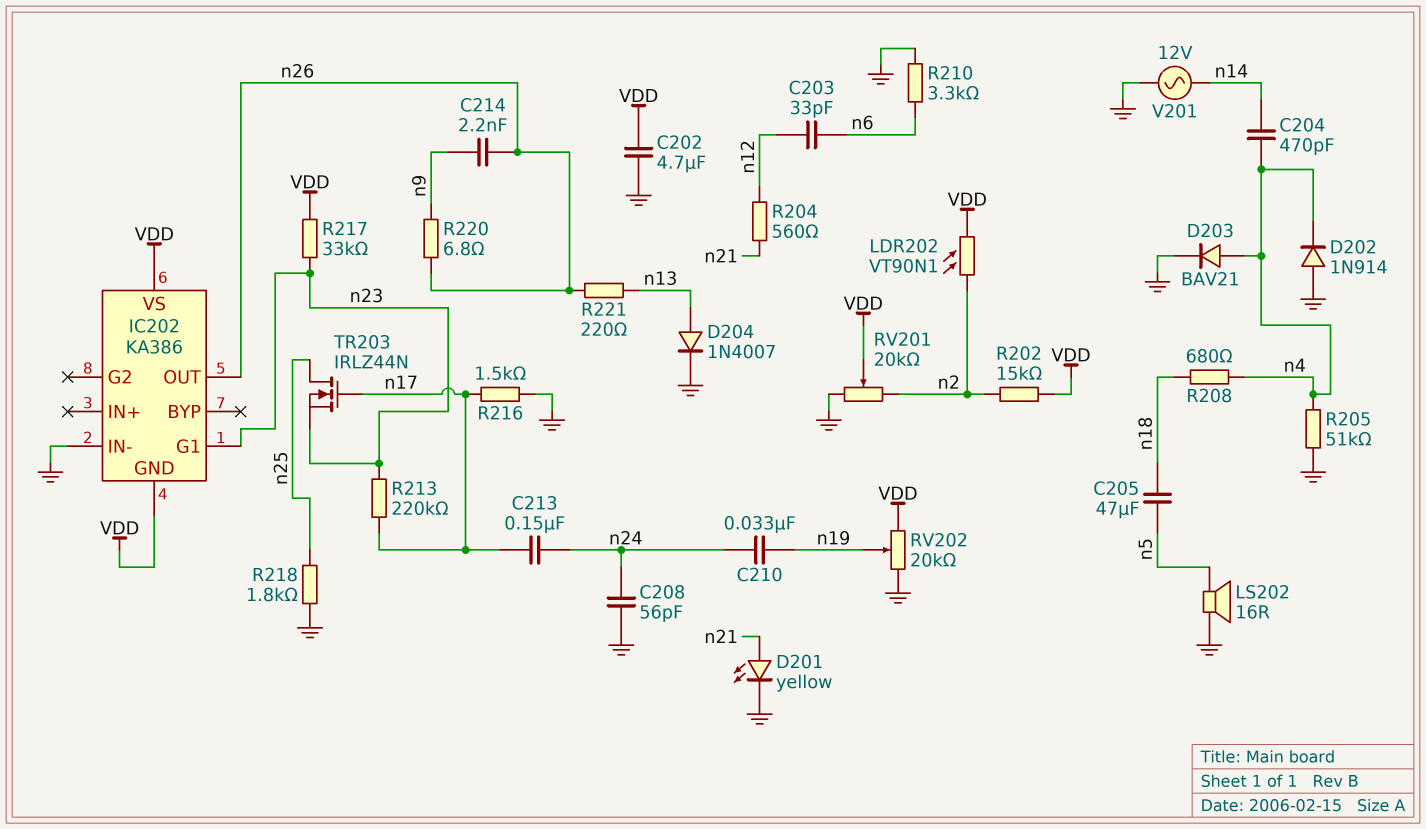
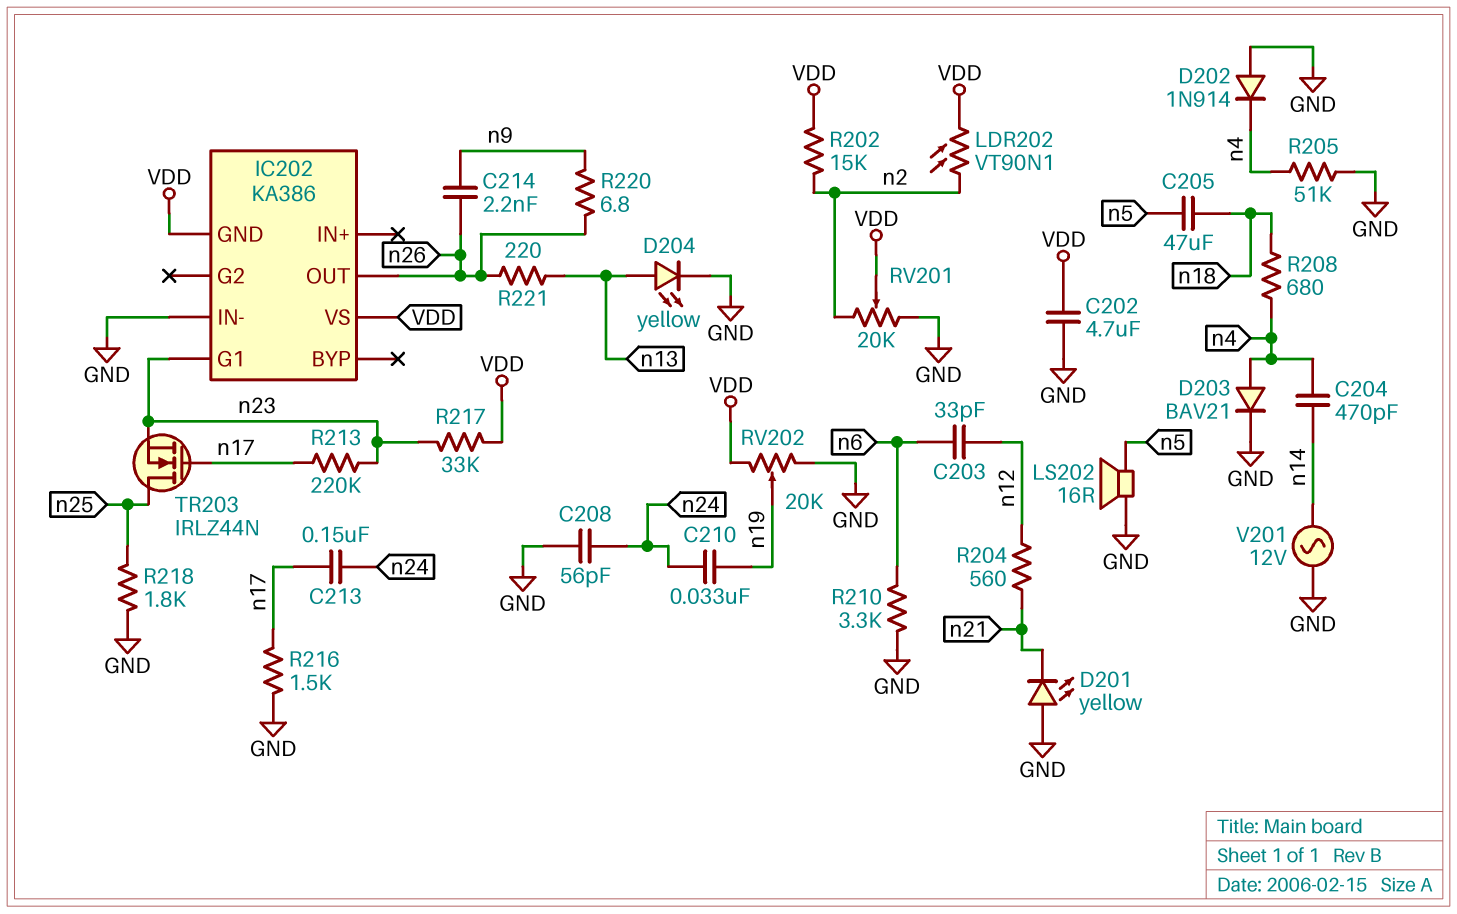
D201: LED yellow (A n21, K GND) -> LED yellow (A GND, K n21)
D204: diode 1N4007 (A n13, K GND) -> LED yellow (A n13, K GND)

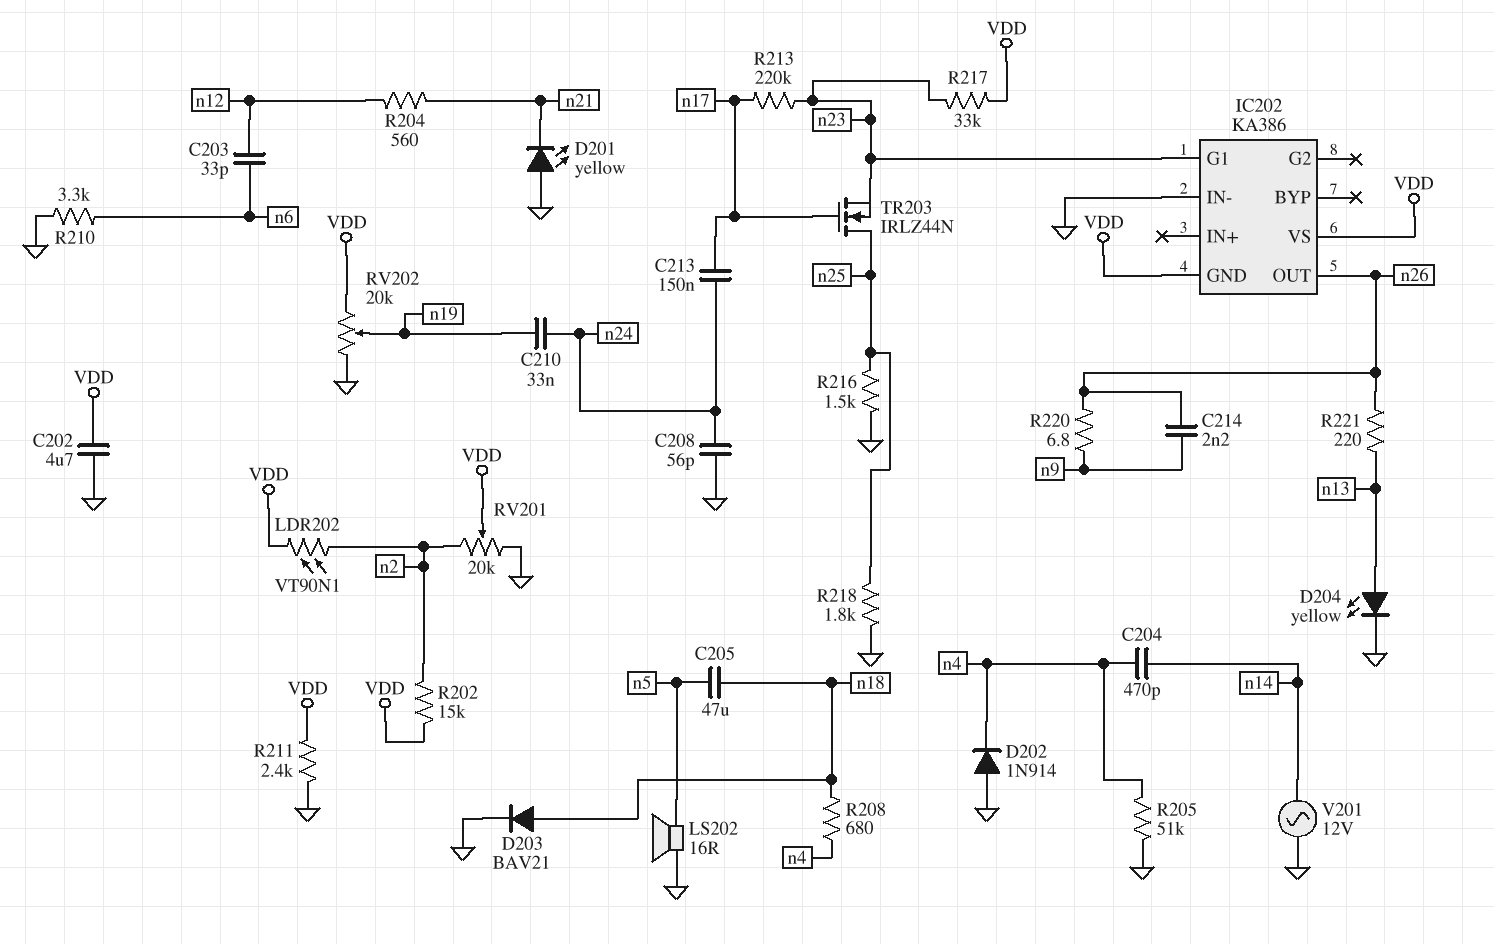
D203: diode BAV21 (A n4, K GND) -> diode BAV21 (A n18, K GND)
R211: none -> 2.4k (GND, VDD)
R216: 1.5k (GND, n17) -> 1.5k (GND, n25)

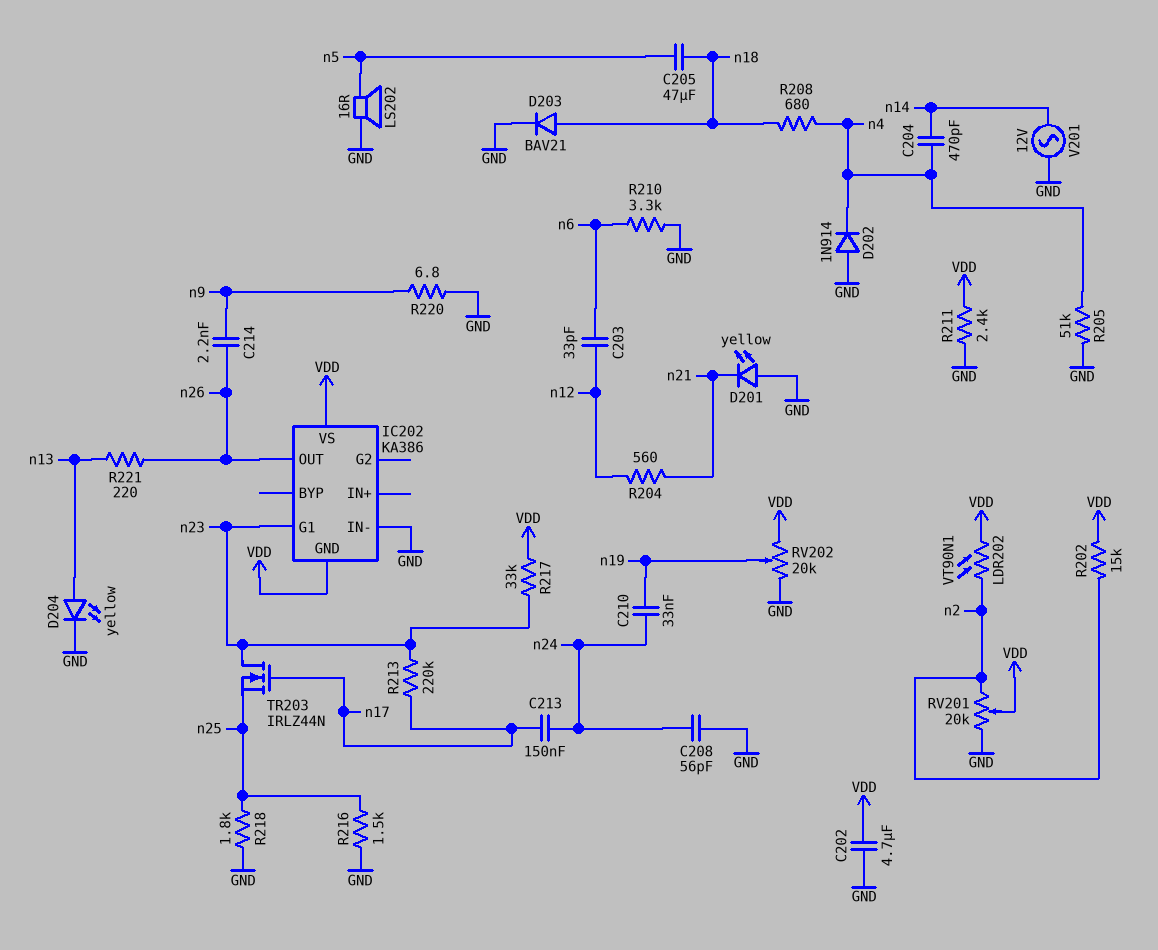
R220: 6.8 (n9, n26) -> 6.8 (GND, n9)
TR203: NMOS IRLZ44N (G n17, D n25, S n23) -> NMOS IRLZ44N (G n17, D n23, S n25)

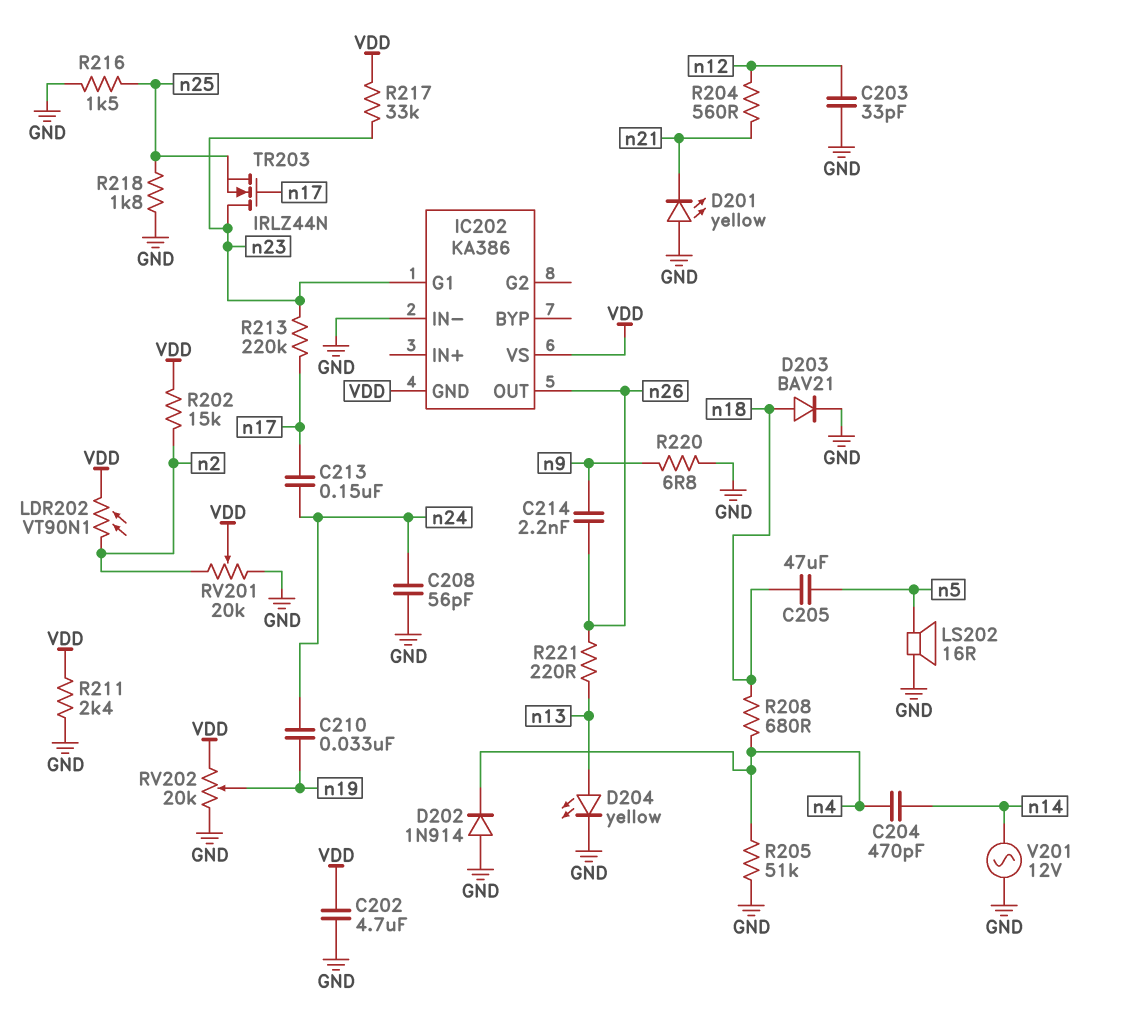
C203: 33pF (n6, n12) -> 33pF (GND, n12)
R210: 3.3k (GND, n6) -> none

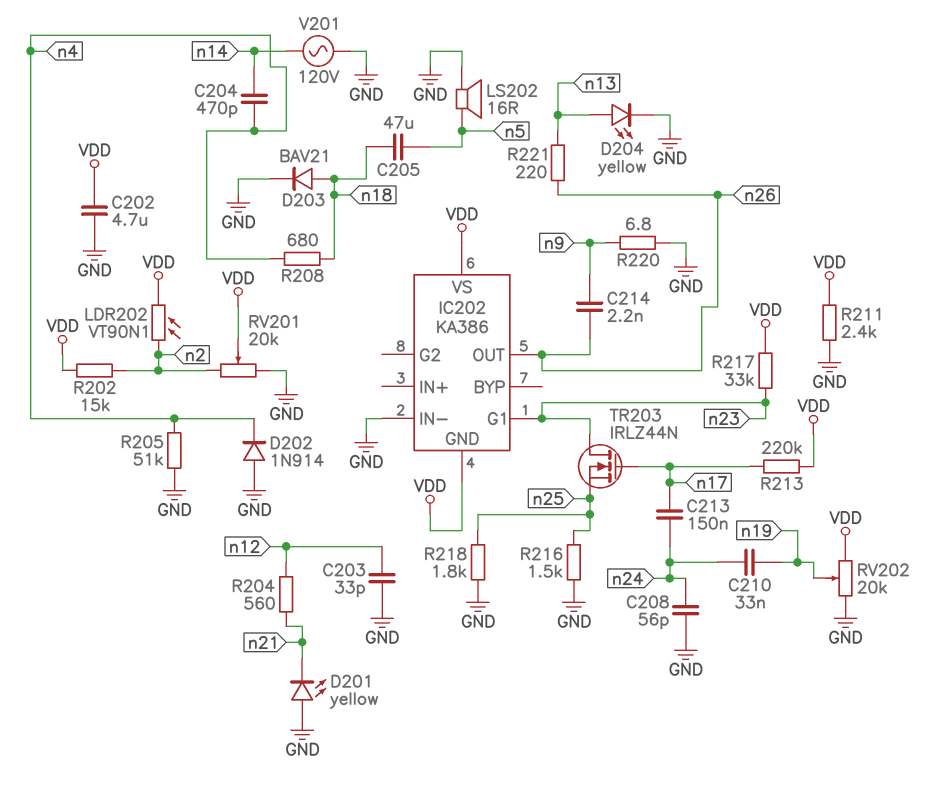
R213: 220k (n17, n23) -> 220k (VDD, n17)
V201: AC 12V (GND, n14) -> AC 120V (GND, n14)

